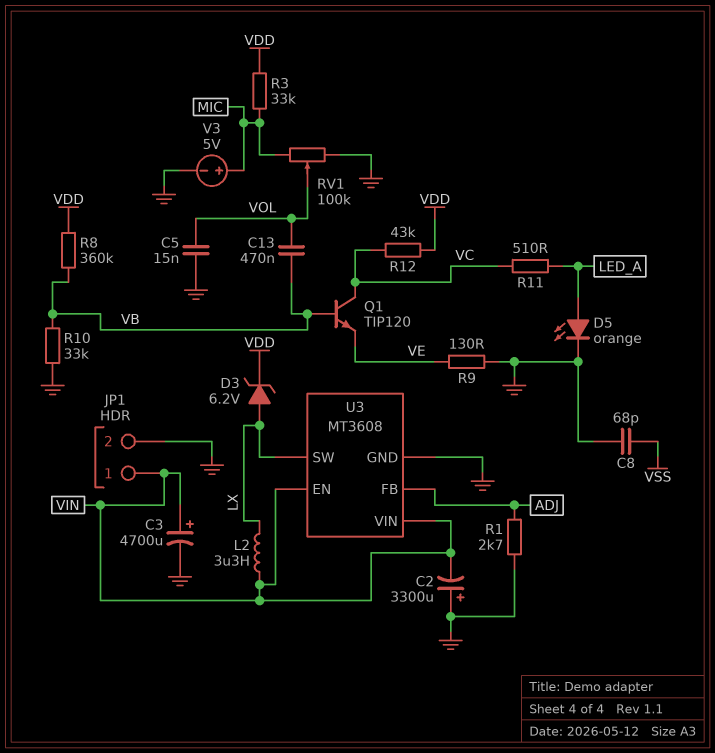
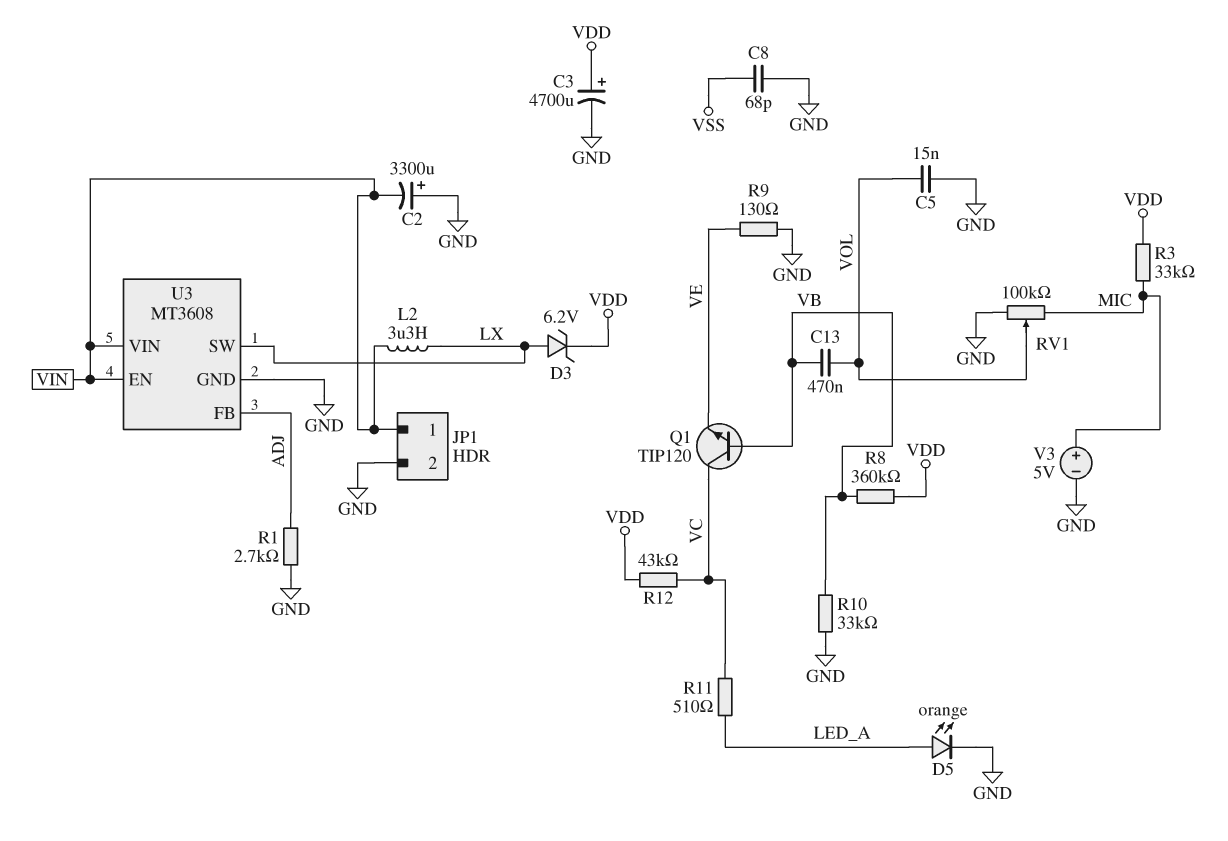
C3: 4700uF (plus VIN, minus GND) -> 4700uF (plus VDD, minus GND)

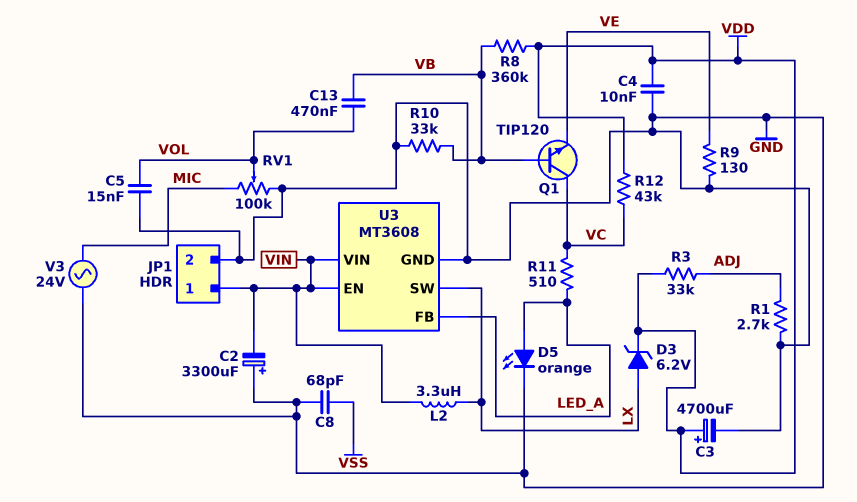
C4: none -> 10nF (GND, VDD)
R3: 33k (MIC, VDD) -> 33k (ADJ, VDD)
U3 pin FB: ADJ -> LED_A
V3: 5V (plus MIC, minus GND) -> AC 24V (GND, MIC)

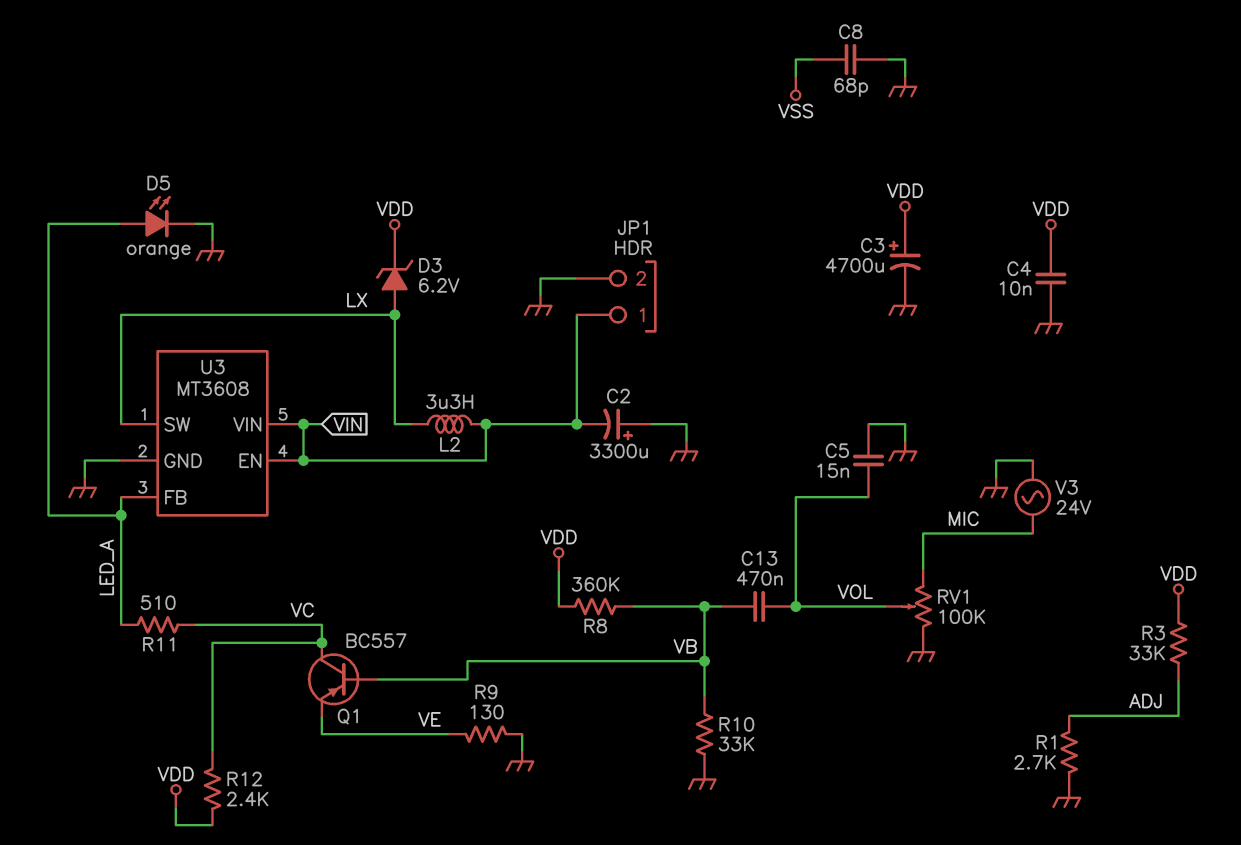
Q1: NPN TIP120 (B VB, C VC, E VE) -> PNP BC557 (B VB, C VC, E VE)
R12: 43k (VC, VDD) -> 2.4k (VC, VDD)

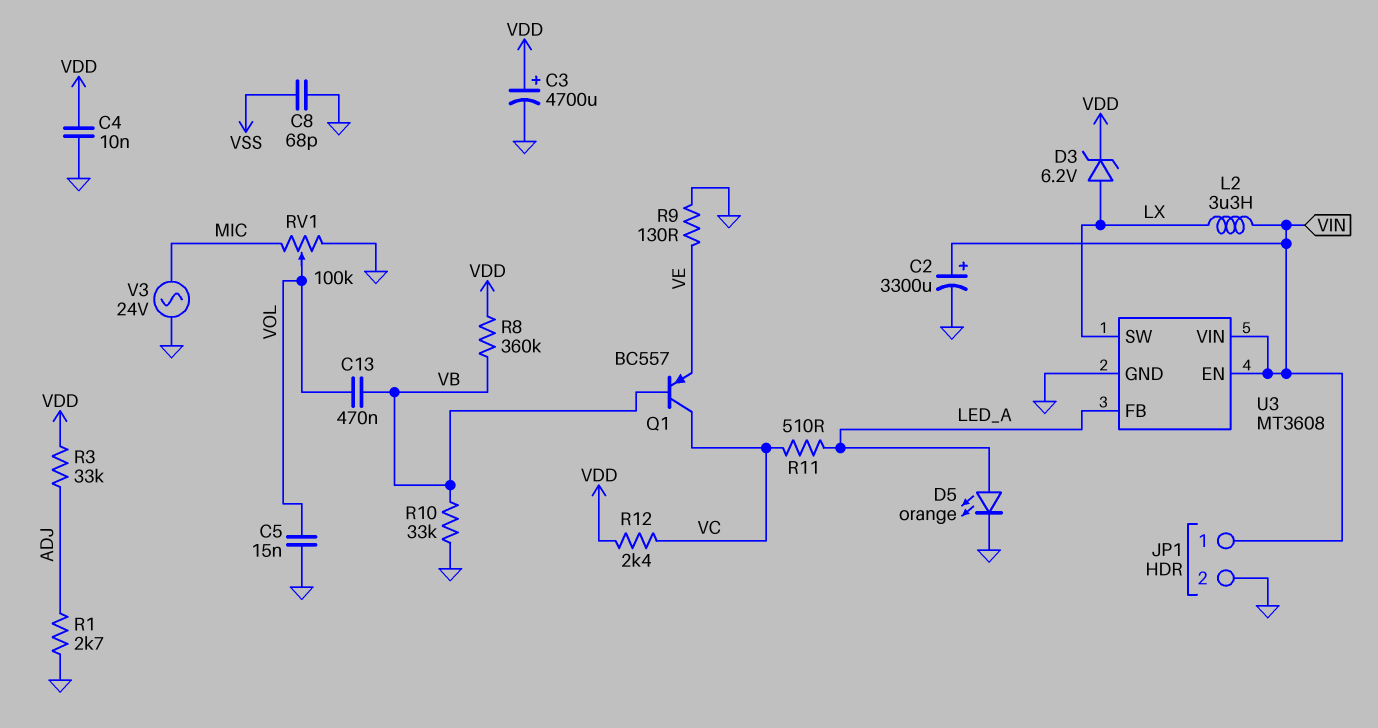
C2: 3300uF (plus GND, minus VIN) -> 3300uF (plus VIN, minus GND)

